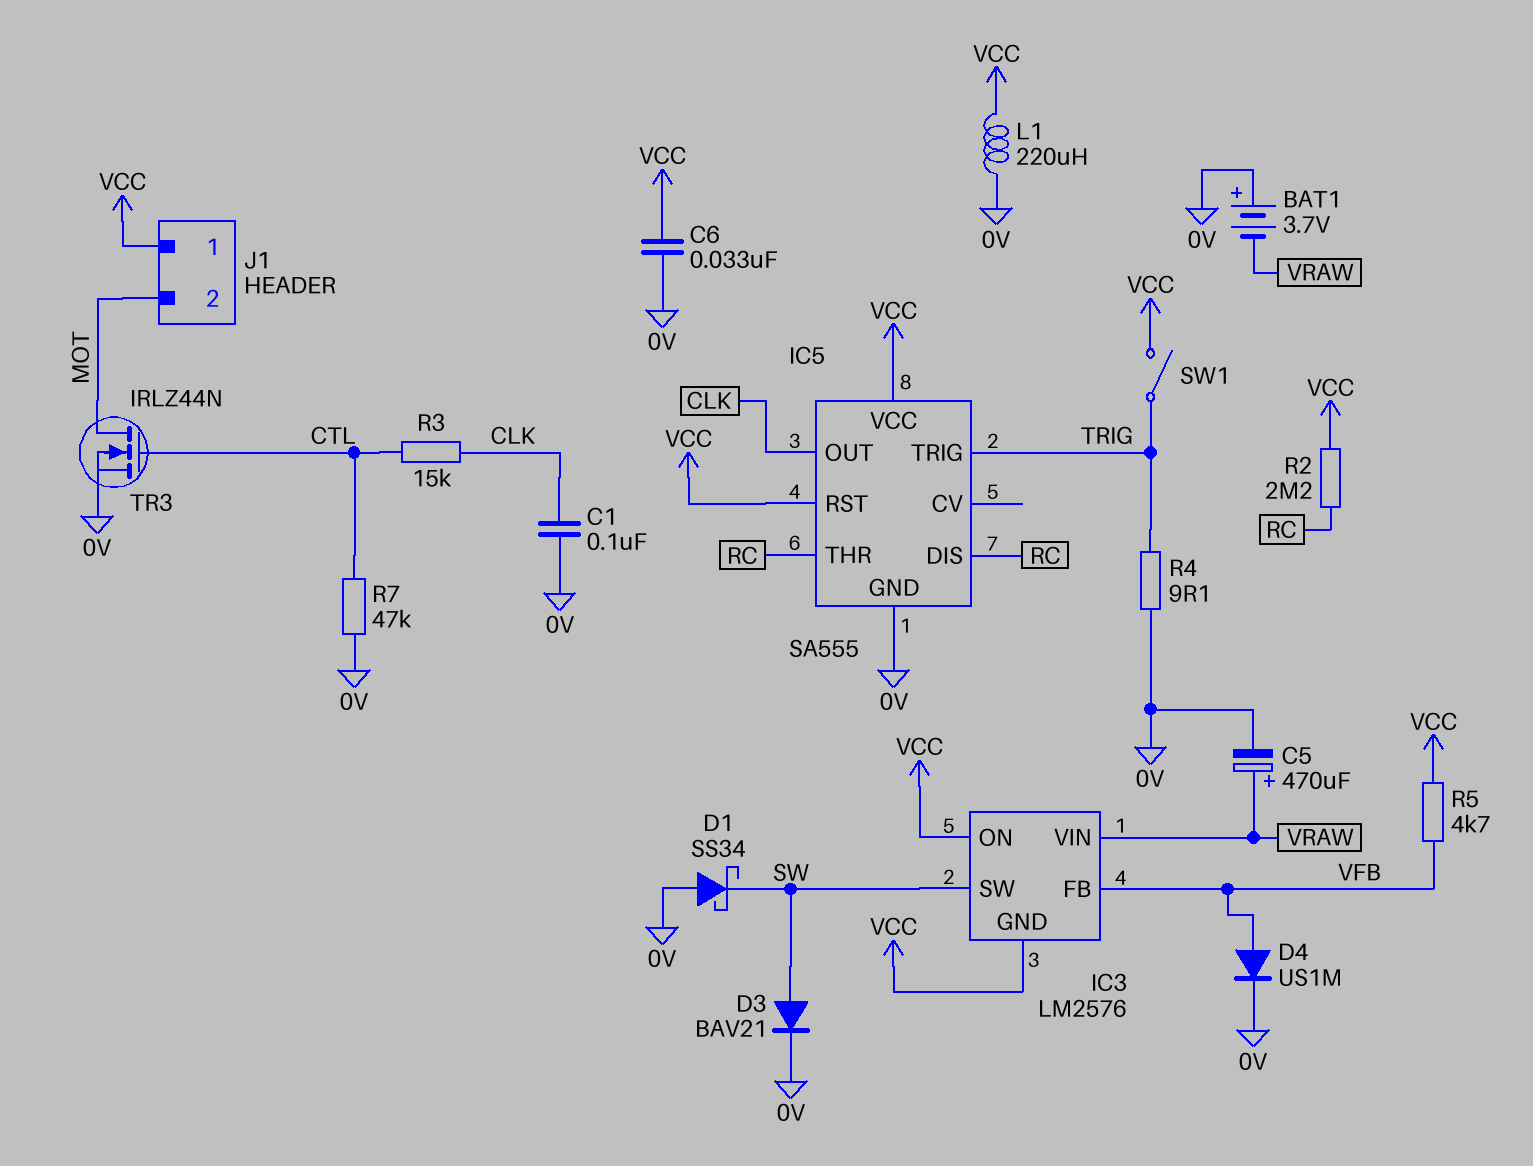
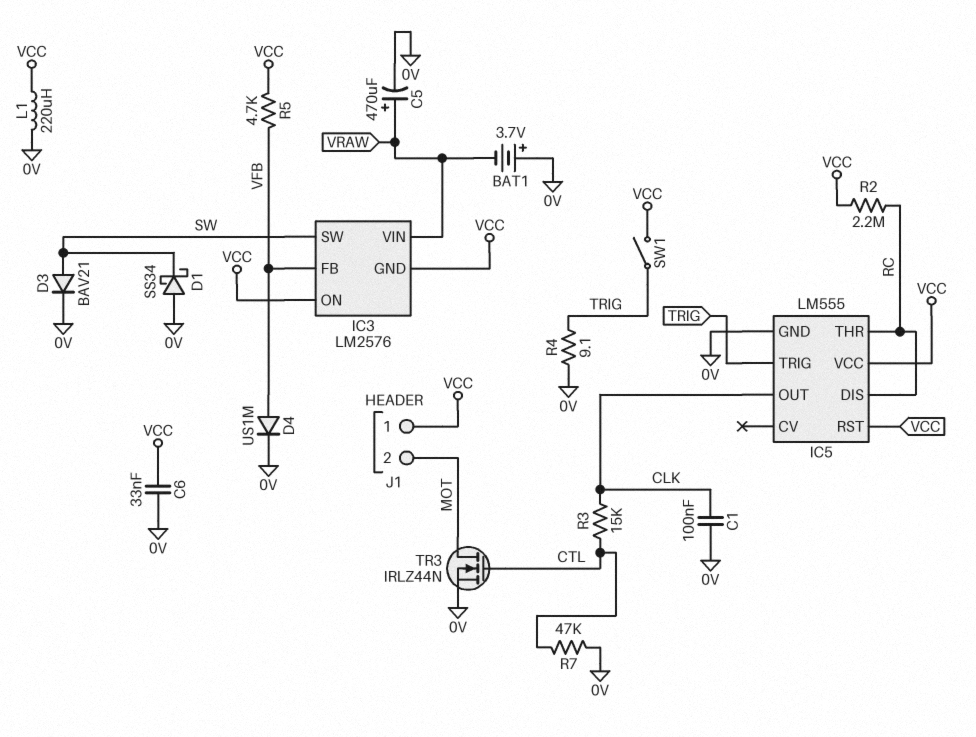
IC5: SA555 -> LM555

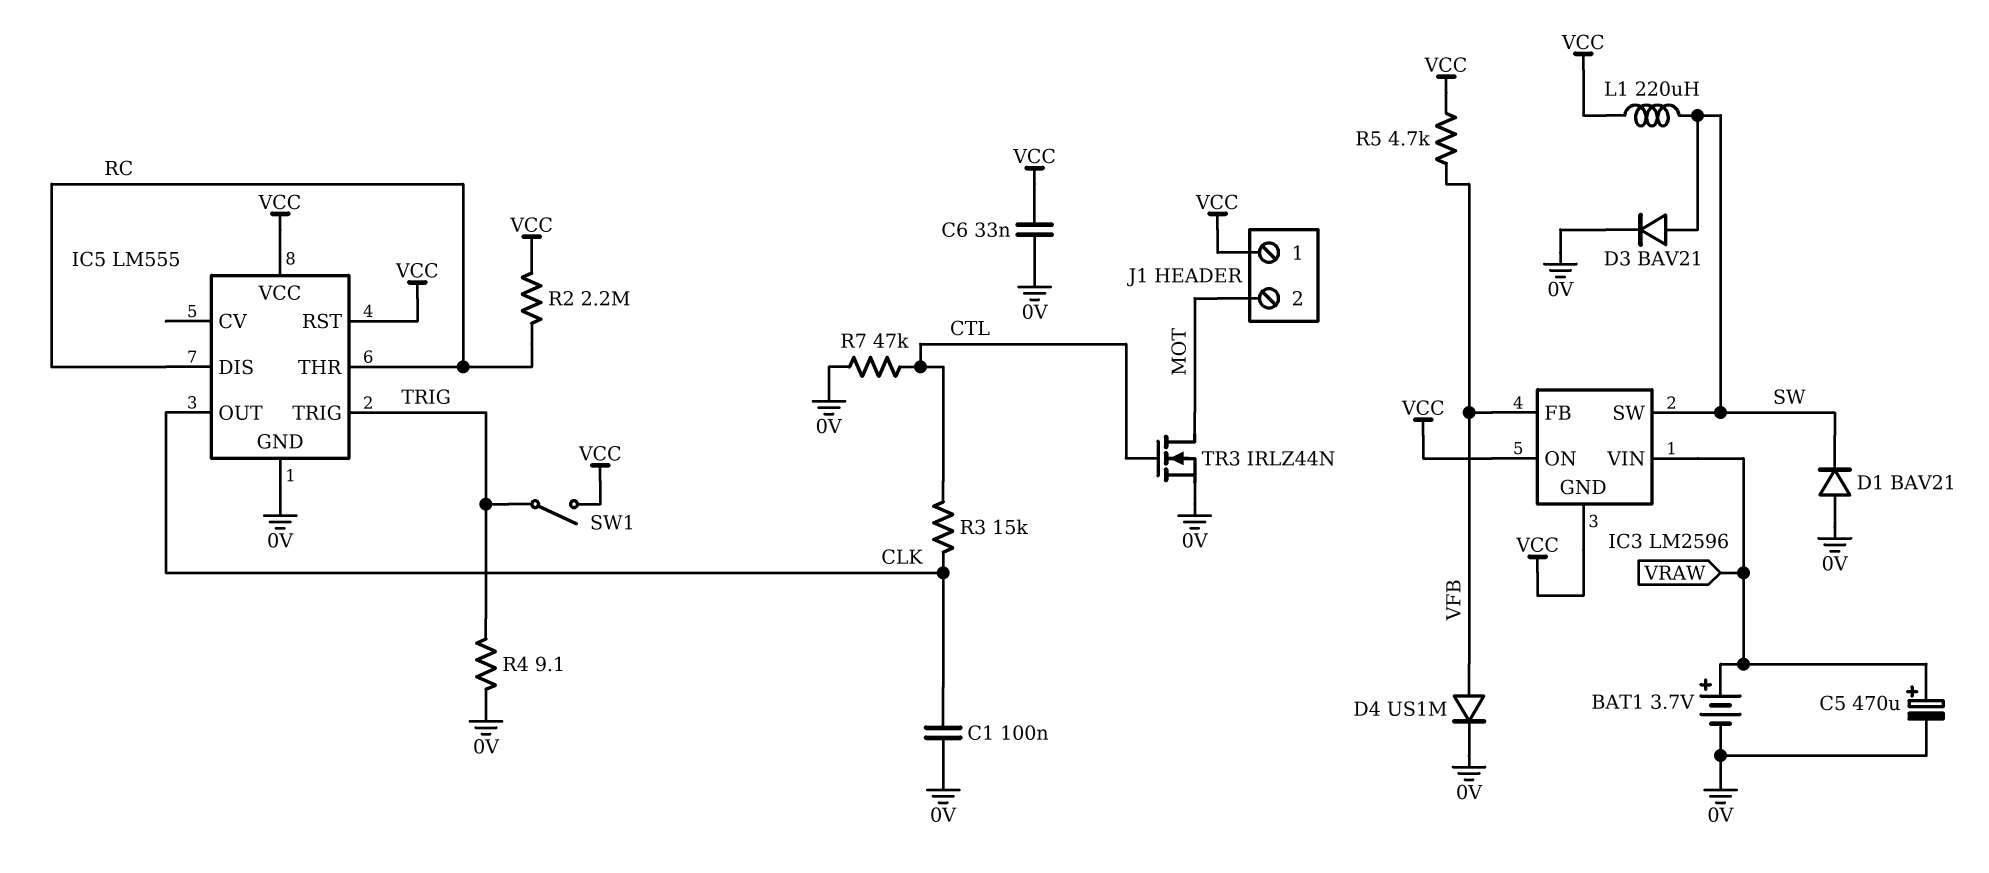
BAT1: 3.7V (plus 0V, minus VRAW) -> 3.7V (plus VRAW, minus 0V)
D1: schottky SS34 (A 0V, K SW) -> diode BAV21 (A 0V, K SW)
IC3: LM2576 -> LM2596
L1: 220uH (0V, VCC) -> 220uH (SW, VCC)

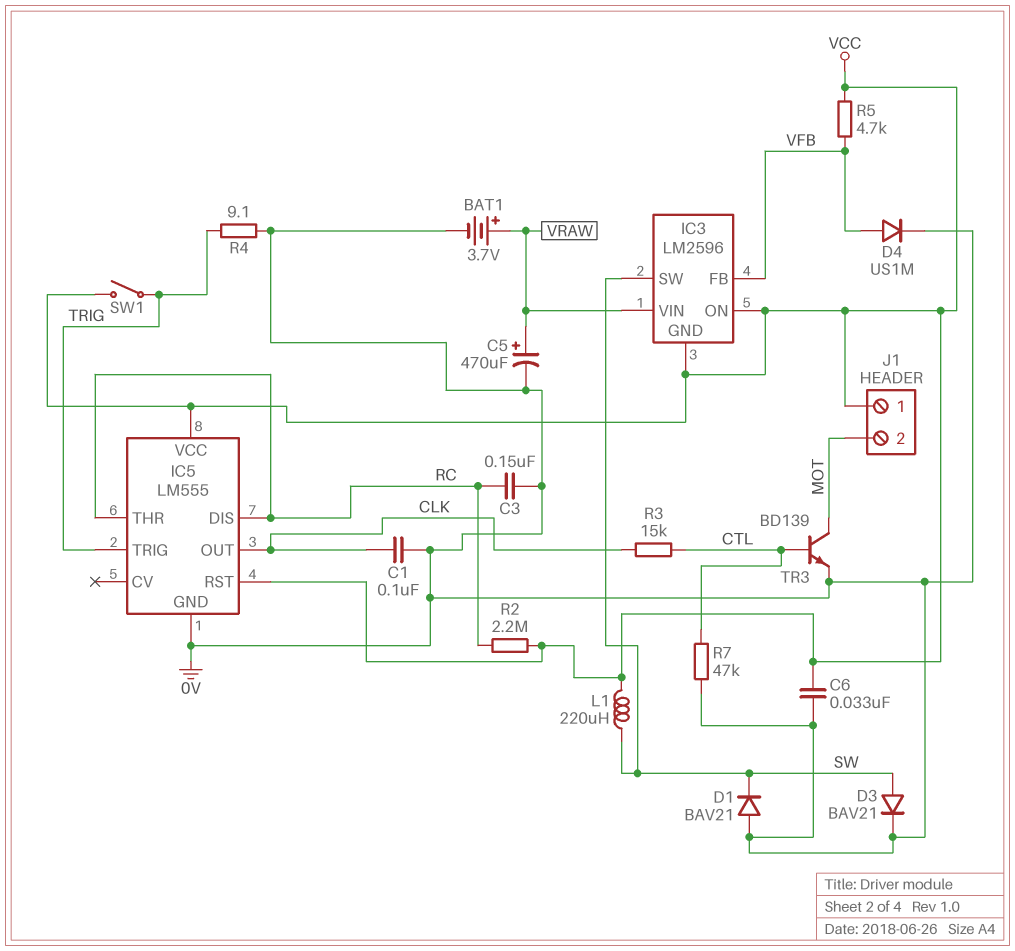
C3: none -> 150nF (0V, RC)
TR3: NMOS IRLZ44N (G CTL, D MOT, S 0V) -> NPN BD139 (B CTL, C MOT, E 0V)

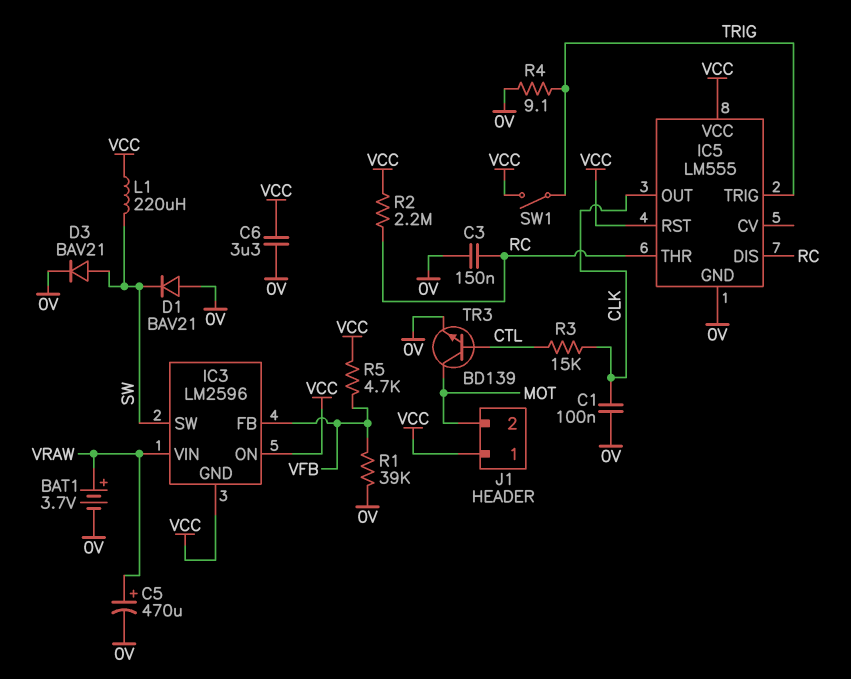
C6: 33nF (0V, VCC) -> 3.3uF (0V, VCC)
D4: diode US1M (A VFB, K 0V) -> none
R1: none -> 39k (0V, VFB)
R7: 47k (0V, CTL) -> none

